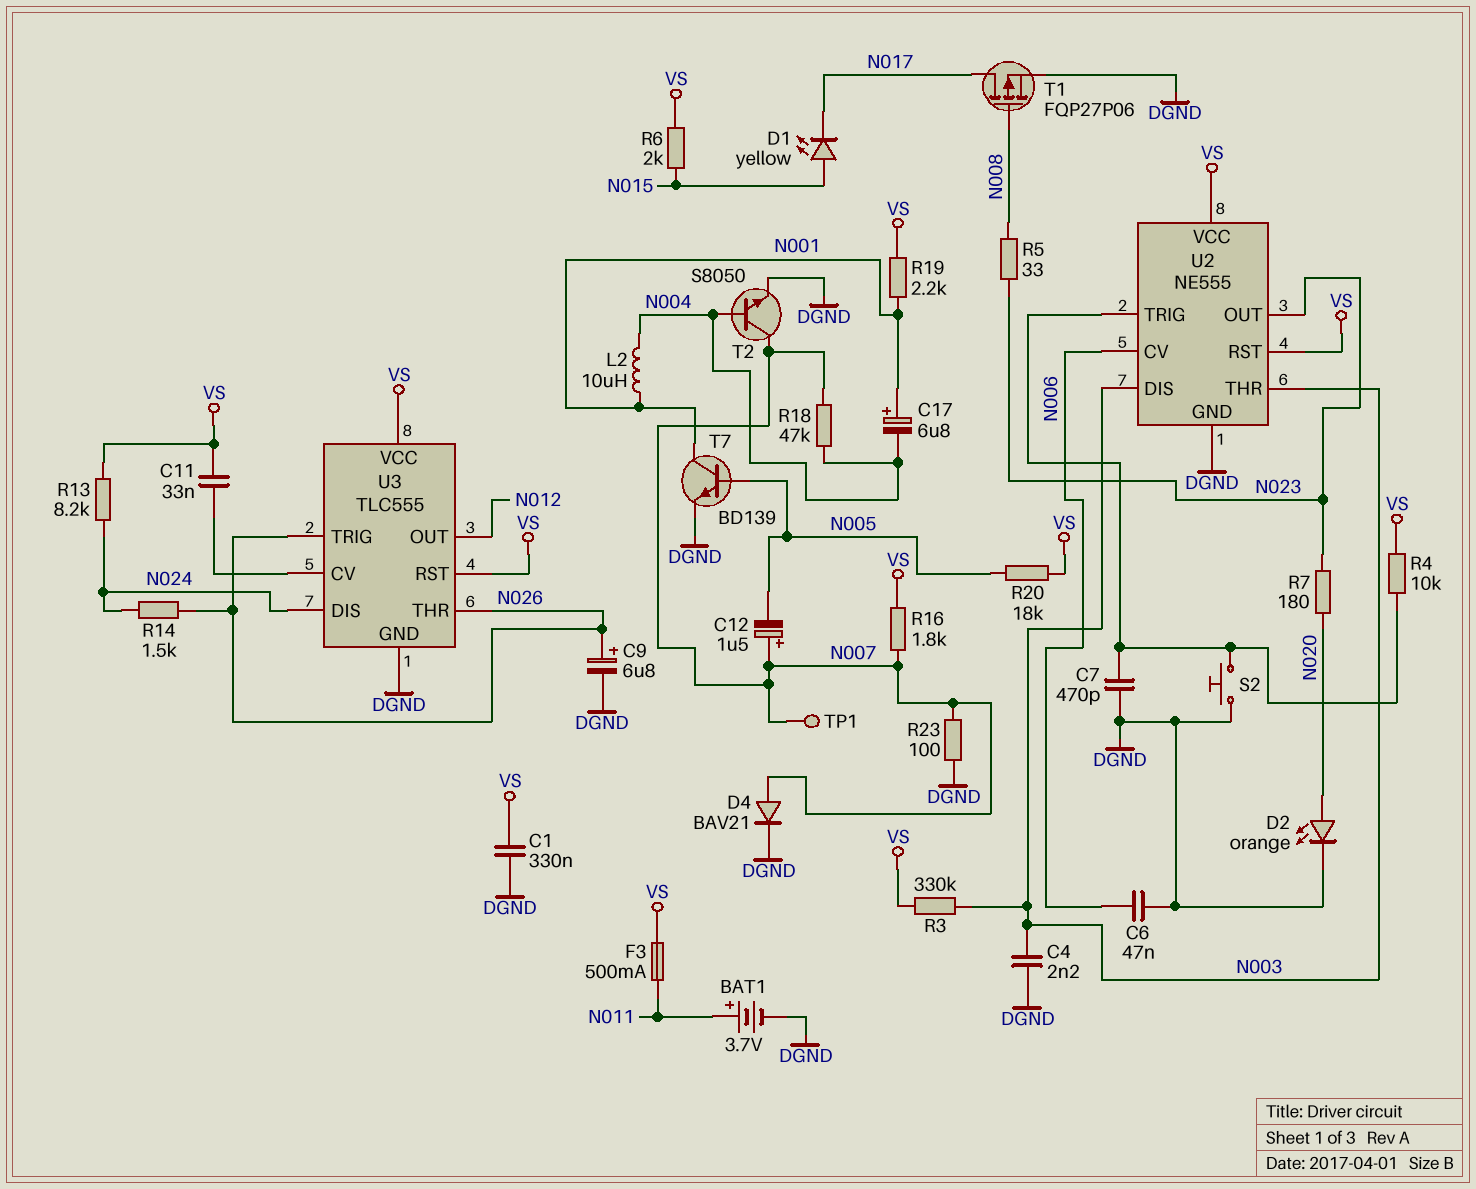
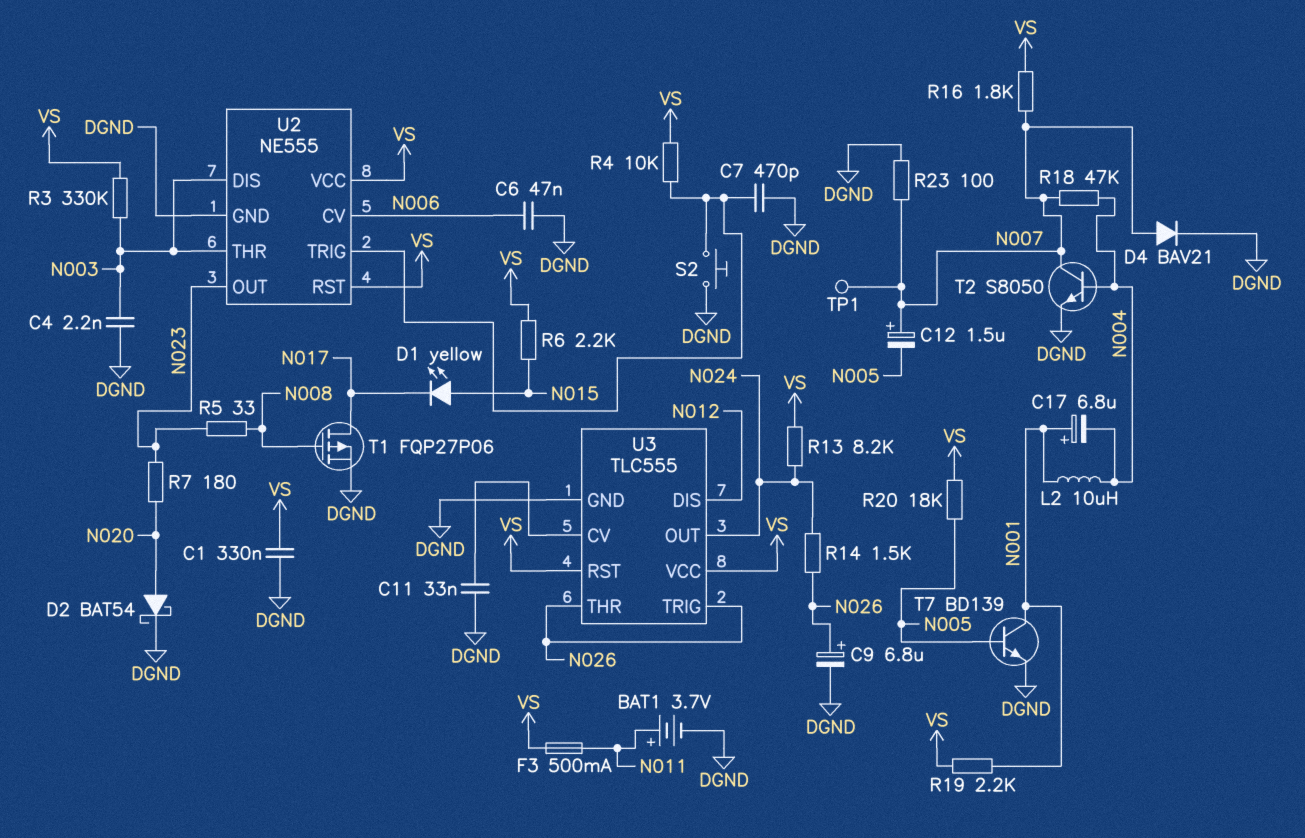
C11: 33nF (U3/CV, VS) -> 33nF (DGND, U3/CV)
D2: LED orange (A N020, K DGND) -> schottky BAT54 (A N020, K DGND)
R6: 2k (N015, VS) -> 2.2k (N015, VS)
U3 pin DIS: N024 -> N012
U3 pin OUT: N012 -> N024

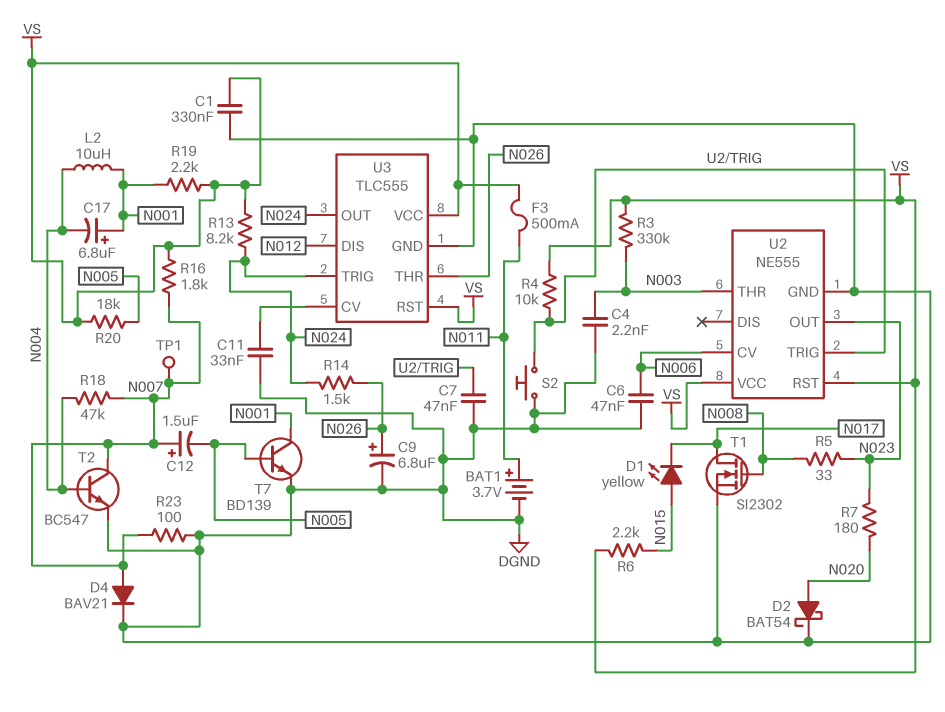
C7: 470pF (DGND, U2/TRIG) -> 47nF (DGND, U2/TRIG)
T1: PMOS FQP27P06 (G N008, D N017, S DGND) -> NMOS SI2302 (G N008, D N017, S DGND)
T2: NPN S8050 (B N004, C N007, E DGND) -> NPN BC547 (B N004, C N007, E DGND)
U2 pin DIS: N003 -> none
U3 pin TRIG: N026 -> N024

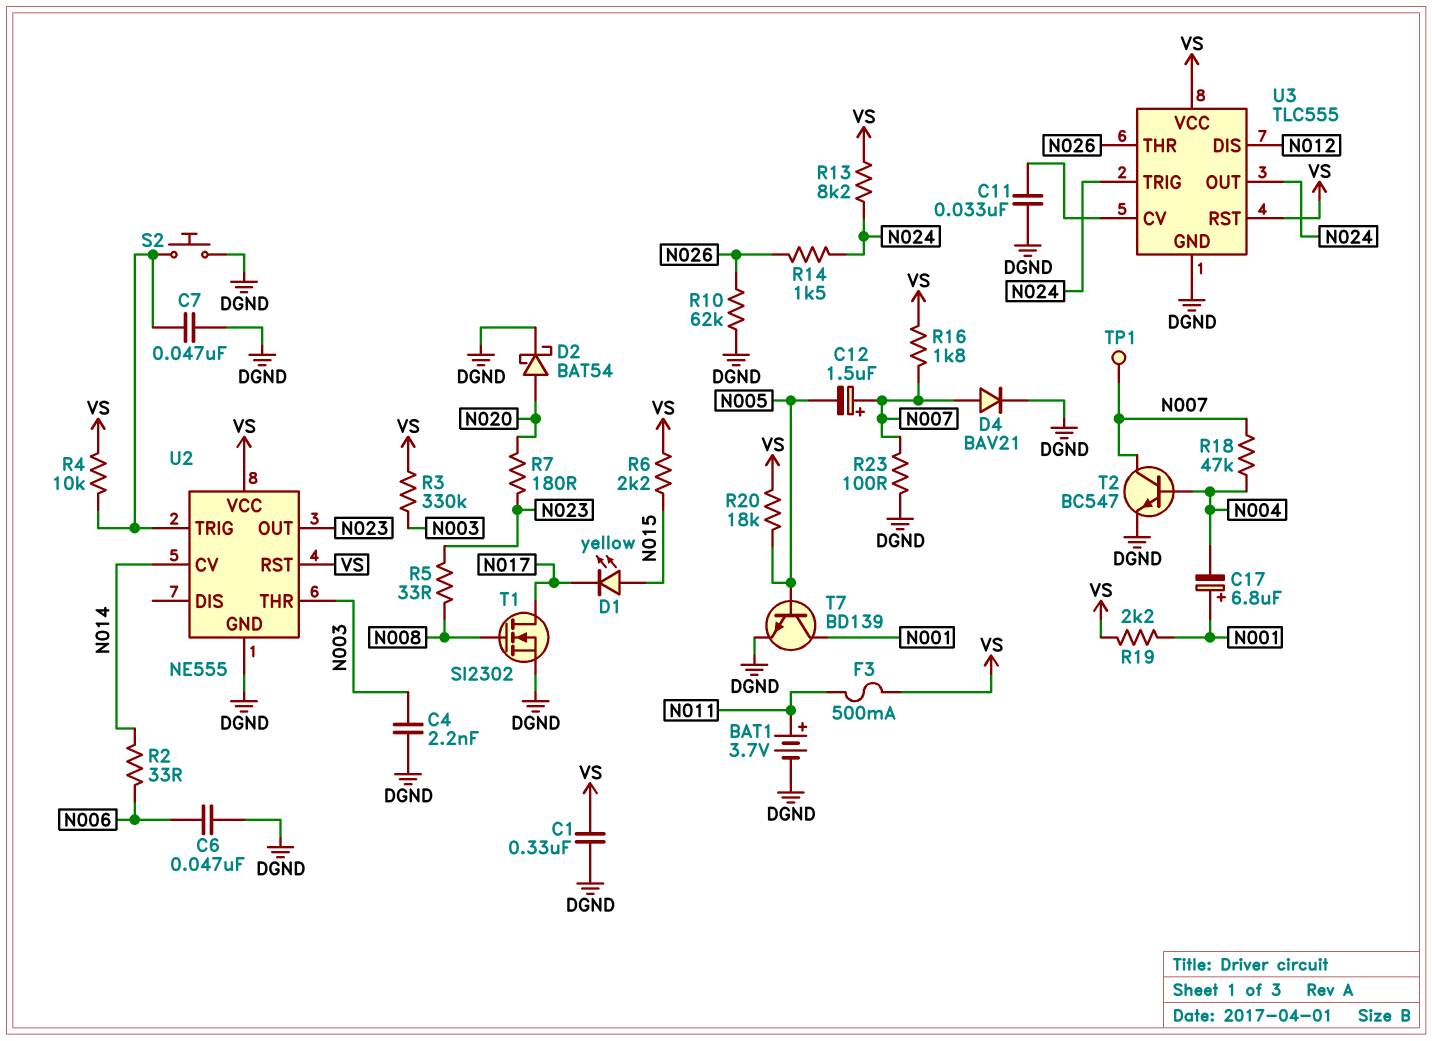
C9: 6.8uF (plus N026, minus DGND) -> none
L2: 10uH (N001, N004) -> none
R2: none -> 33 (N006, N014)
R10: none -> 62k (DGND, N026)
U2 pin CV: N006 -> N014

